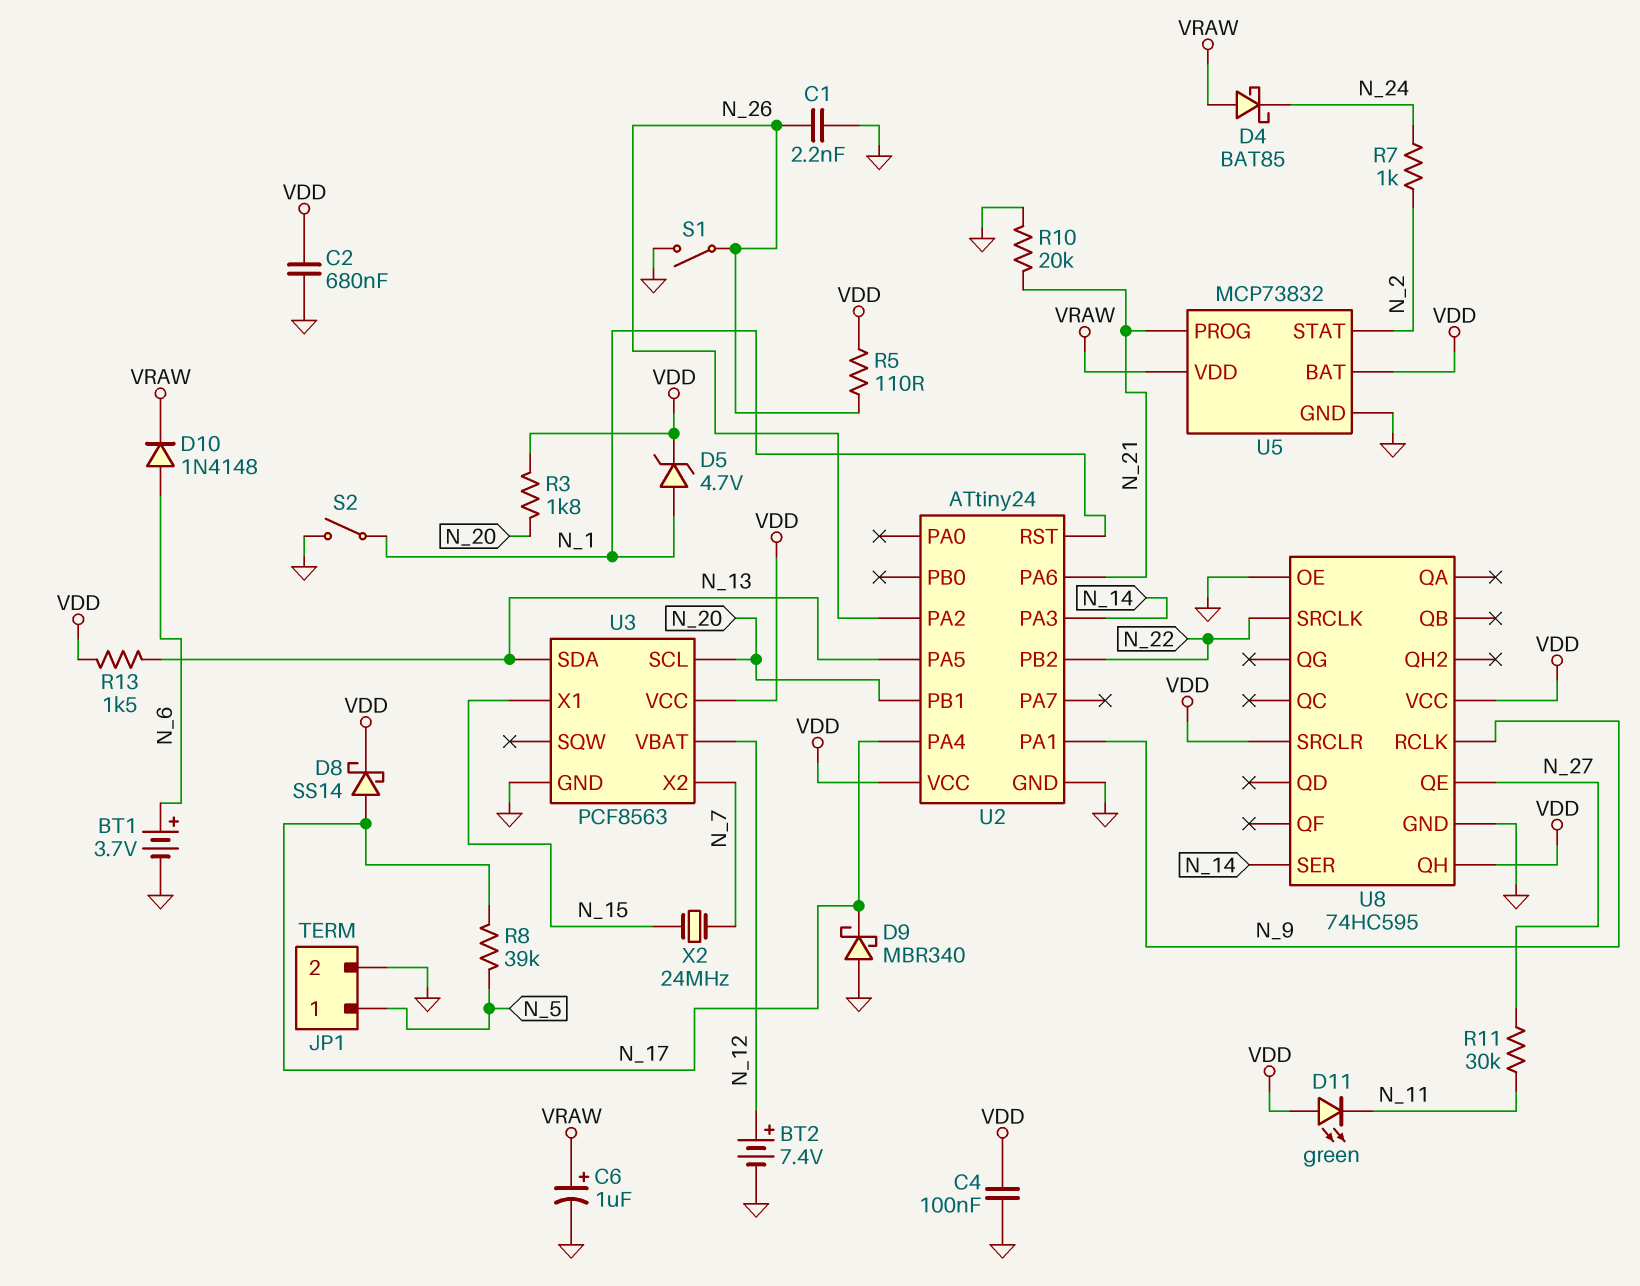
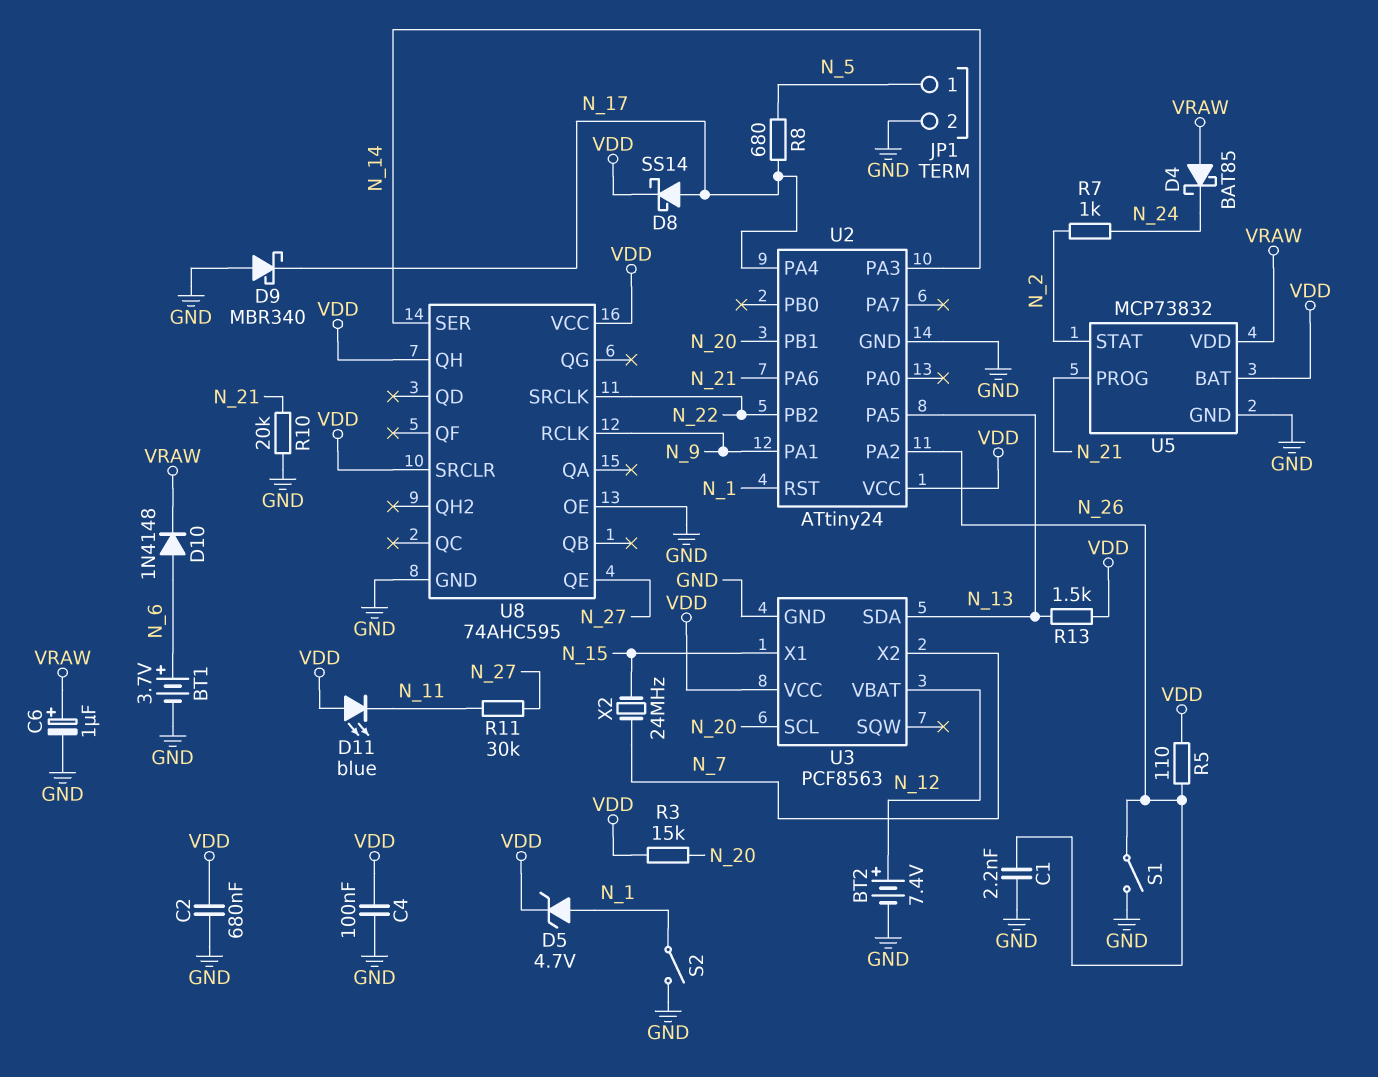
D11: LED green (A VDD, K N_11) -> LED blue (A VDD, K N_11)
R3: 1.8k (N_20, VDD) -> 15k (N_20, VDD)
R8: 39k (N_5, N_17) -> 680 (N_5, N_17)
U8: 74HC595 -> 74AHC595

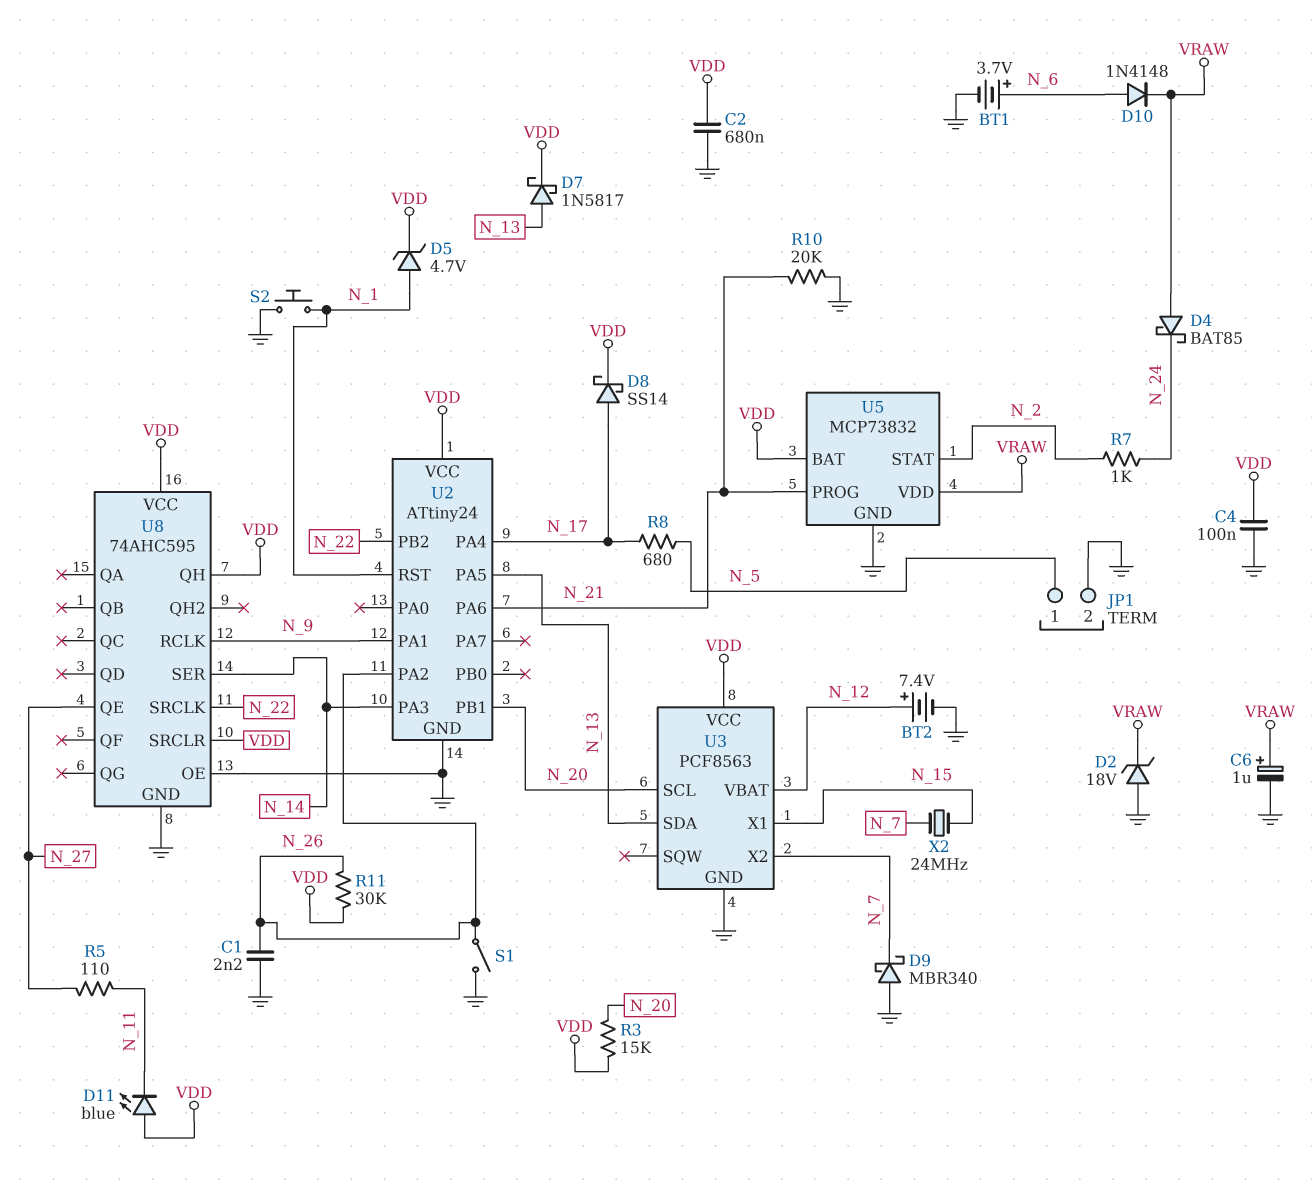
D2: none -> zener 18V (A GND, K VRAW)
D7: none -> schottky 1N5817 (A N_13, K VDD)
D9: schottky MBR340 (A GND, K N_17) -> schottky MBR340 (A GND, K N_7)
R5: 110 (N_26, VDD) -> 110 (N_11, N_27)
R11: 30k (N_11, N_27) -> 30k (N_26, VDD)
R13: 1.5k (N_13, VDD) -> none
S2: switch (GND, N_1) -> button (GND, N_1)

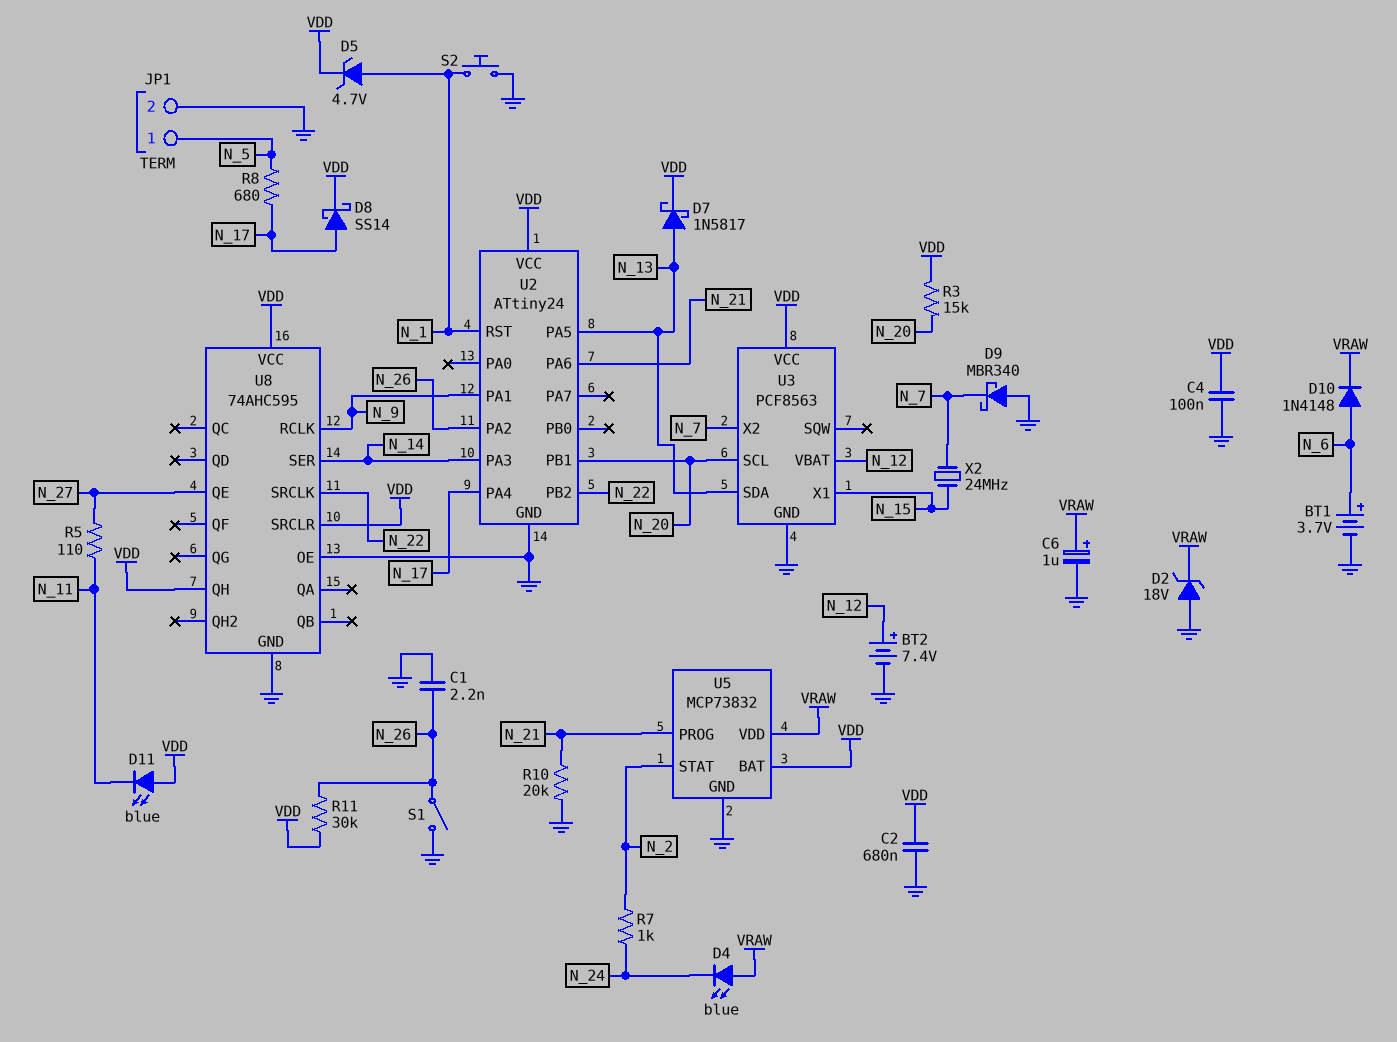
D4: schottky BAT85 (A VRAW, K N_24) -> LED blue (A VRAW, K N_24)

